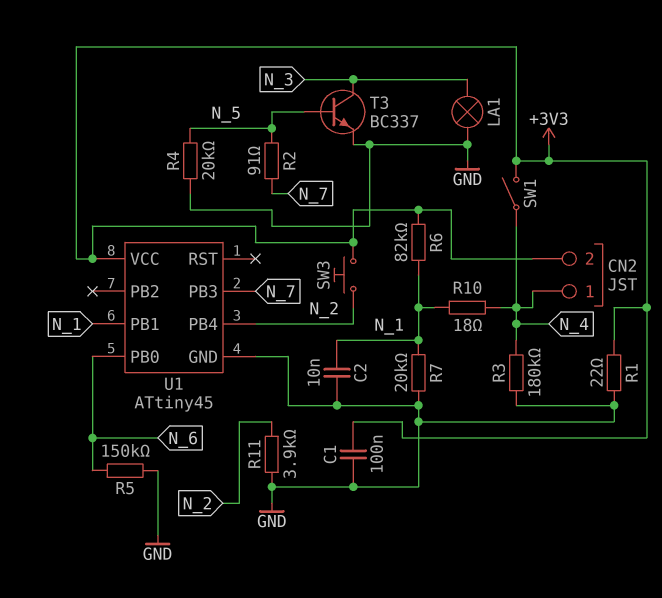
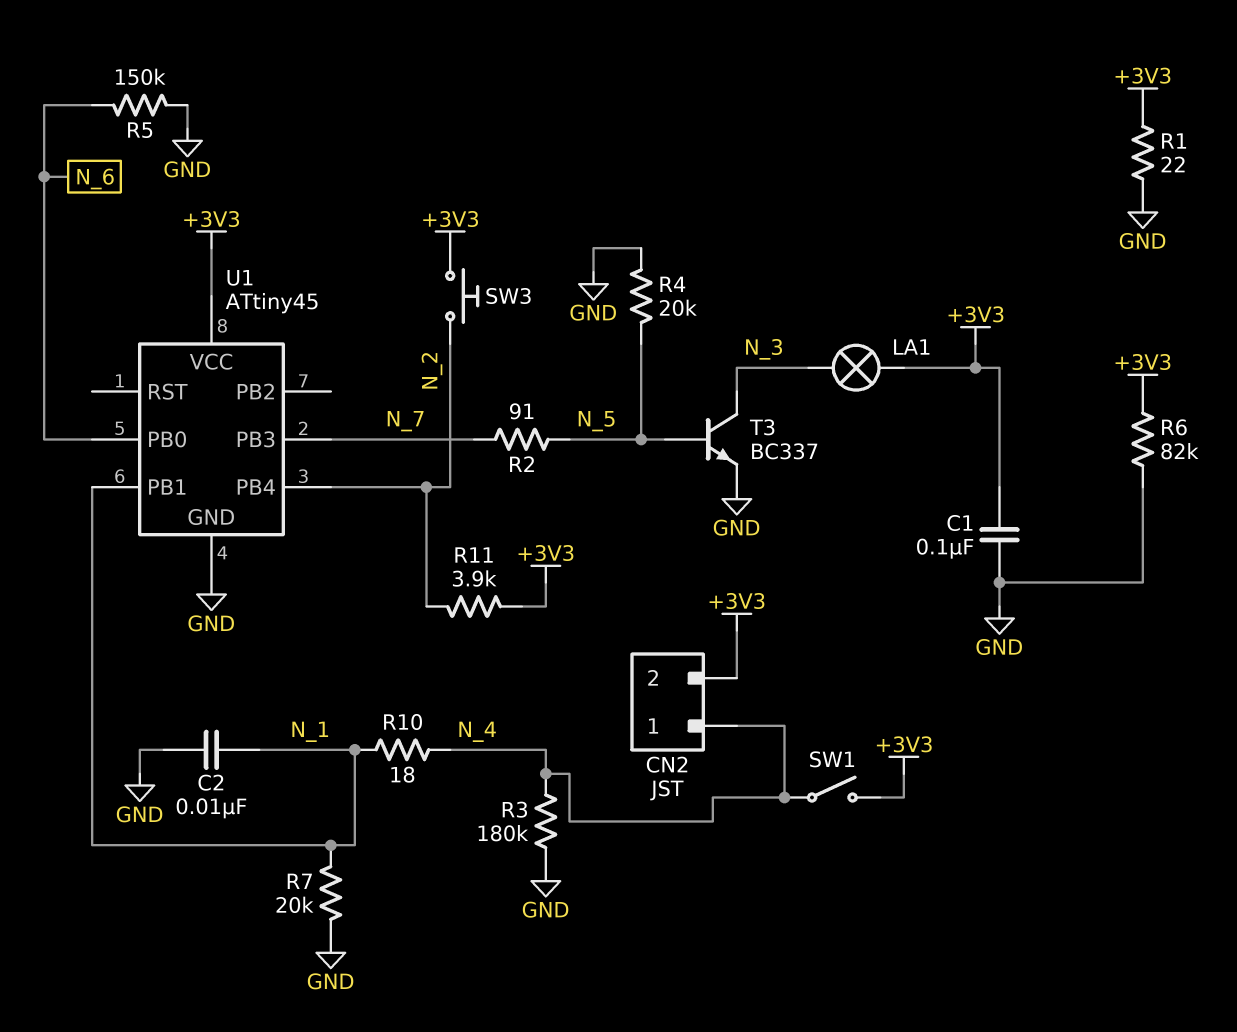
LA1: lamp (GND, N_3) -> lamp (+3V3, N_3)
R6: 82k (+3V3, N_1) -> 82k (+3V3, GND)
R11: 3.9k (GND, N_2) -> 3.9k (+3V3, N_2)

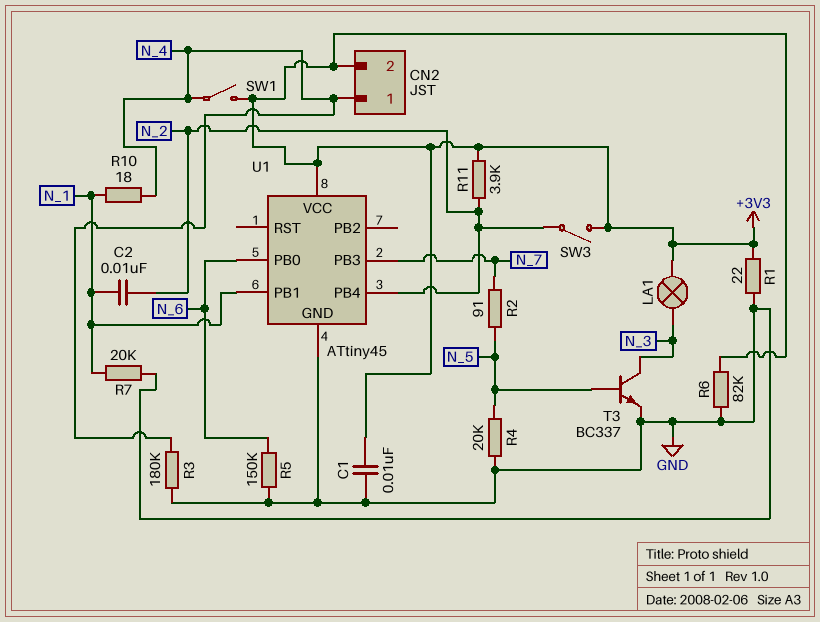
C1: 100nF (+3V3, GND) -> 10nF (+3V3, GND)
C2: 10nF (GND, N_1) -> 10nF (N_1, N_2)
SW3: button (+3V3, N_2) -> switch (+3V3, N_2)

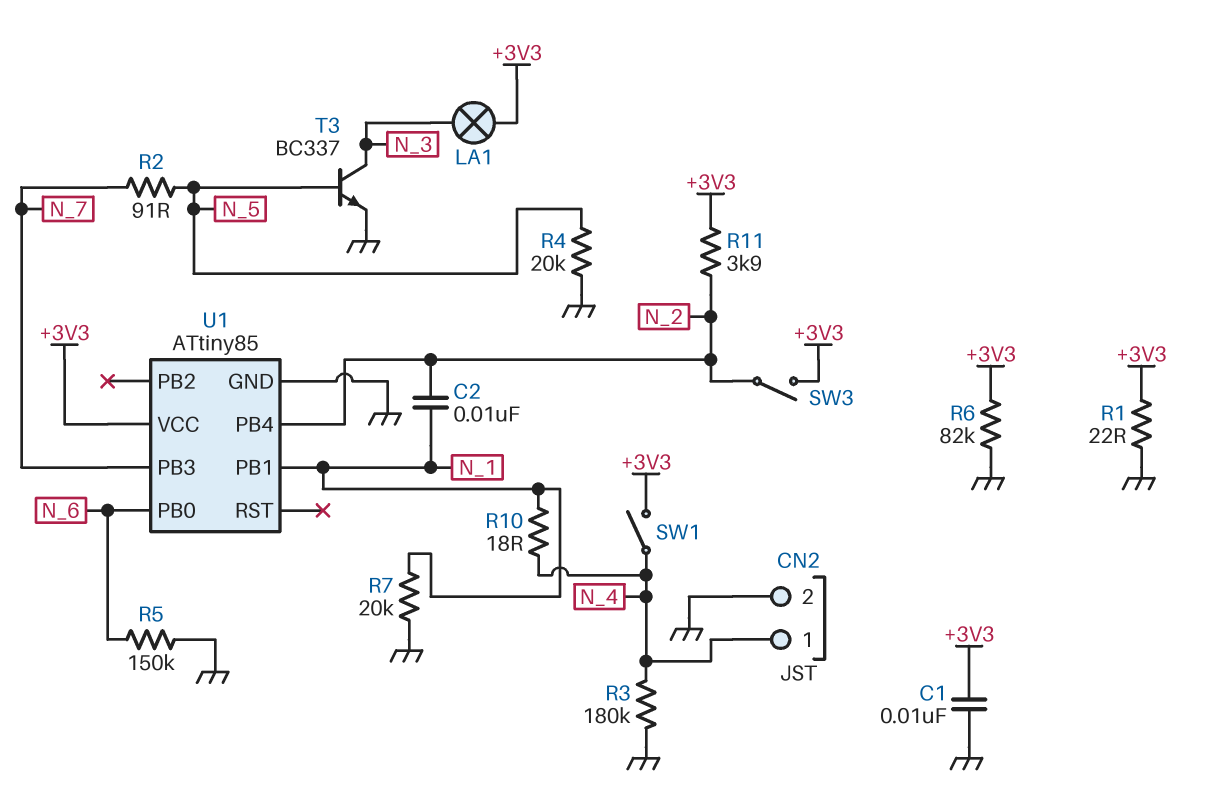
CN2 pin 2: +3V3 -> GND
U1: ATtiny45 -> ATtiny85

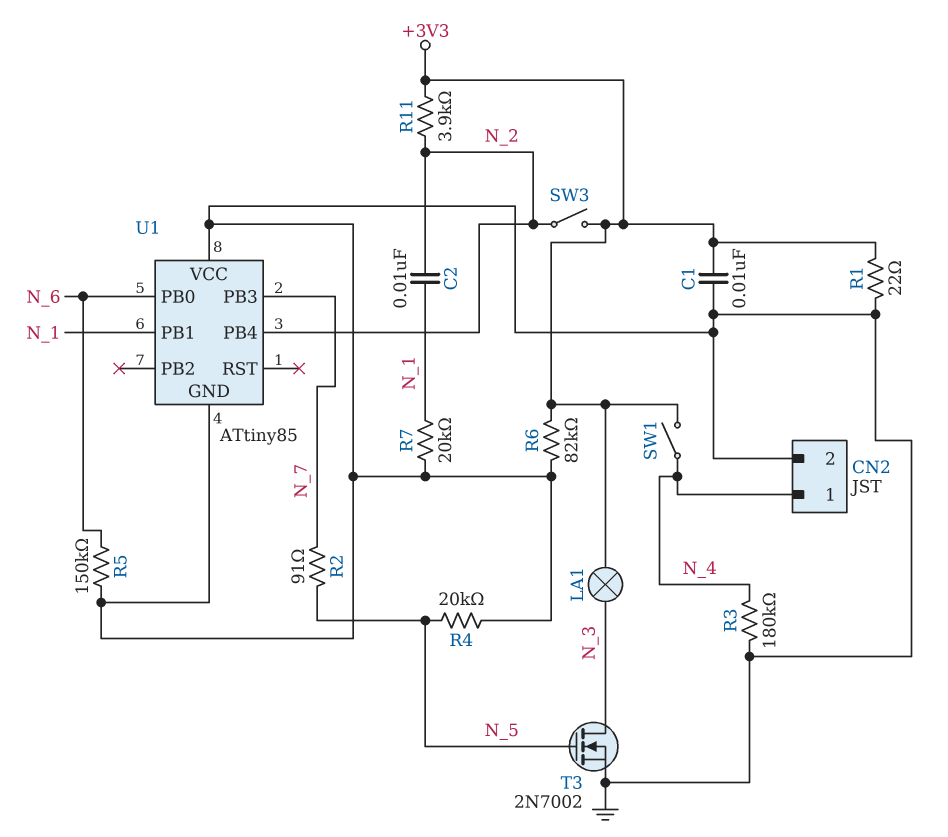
R10: 18 (N_1, N_4) -> none
T3: NPN BC337 (B N_5, C N_3, E GND) -> NMOS 2N7002 (G N_5, D N_3, S GND)
U1 pin VCC: +3V3 -> GND

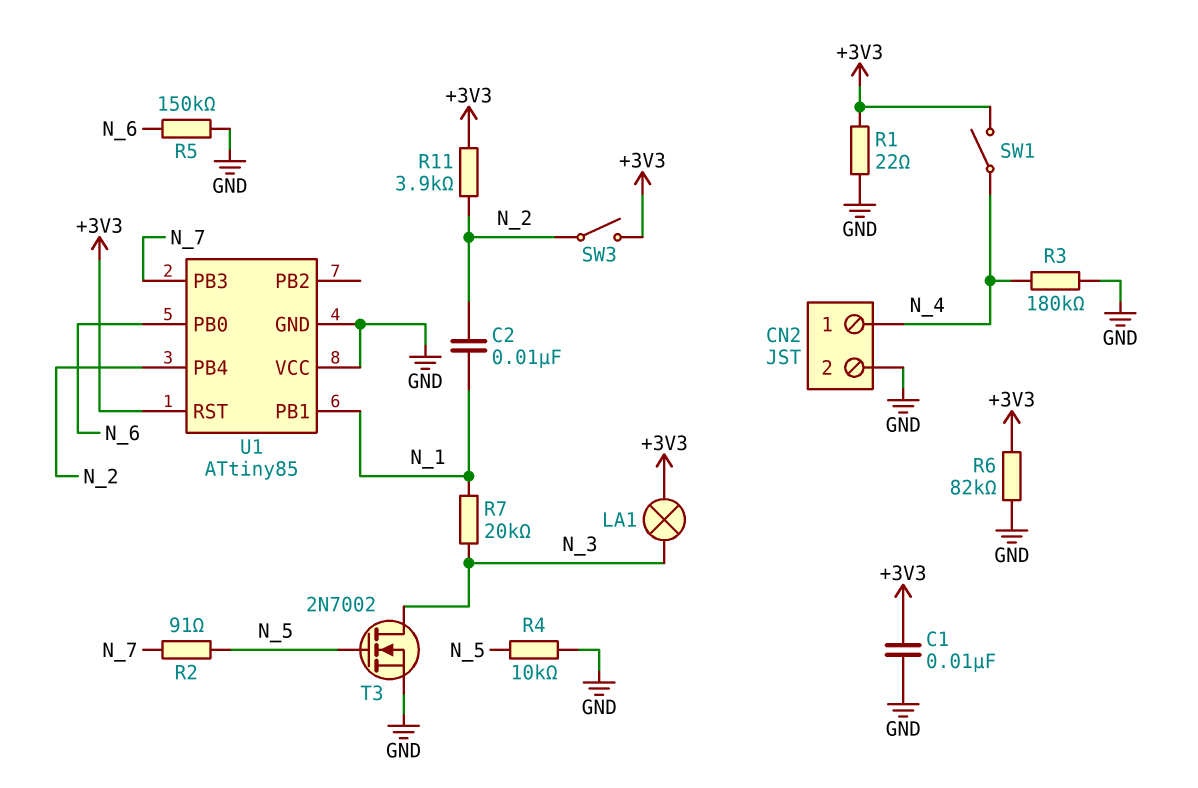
R4: 20k (GND, N_5) -> 10k (GND, N_5)
R7: 20k (GND, N_1) -> 20k (N_1, N_3)
U1 pin RST: none -> +3V3

